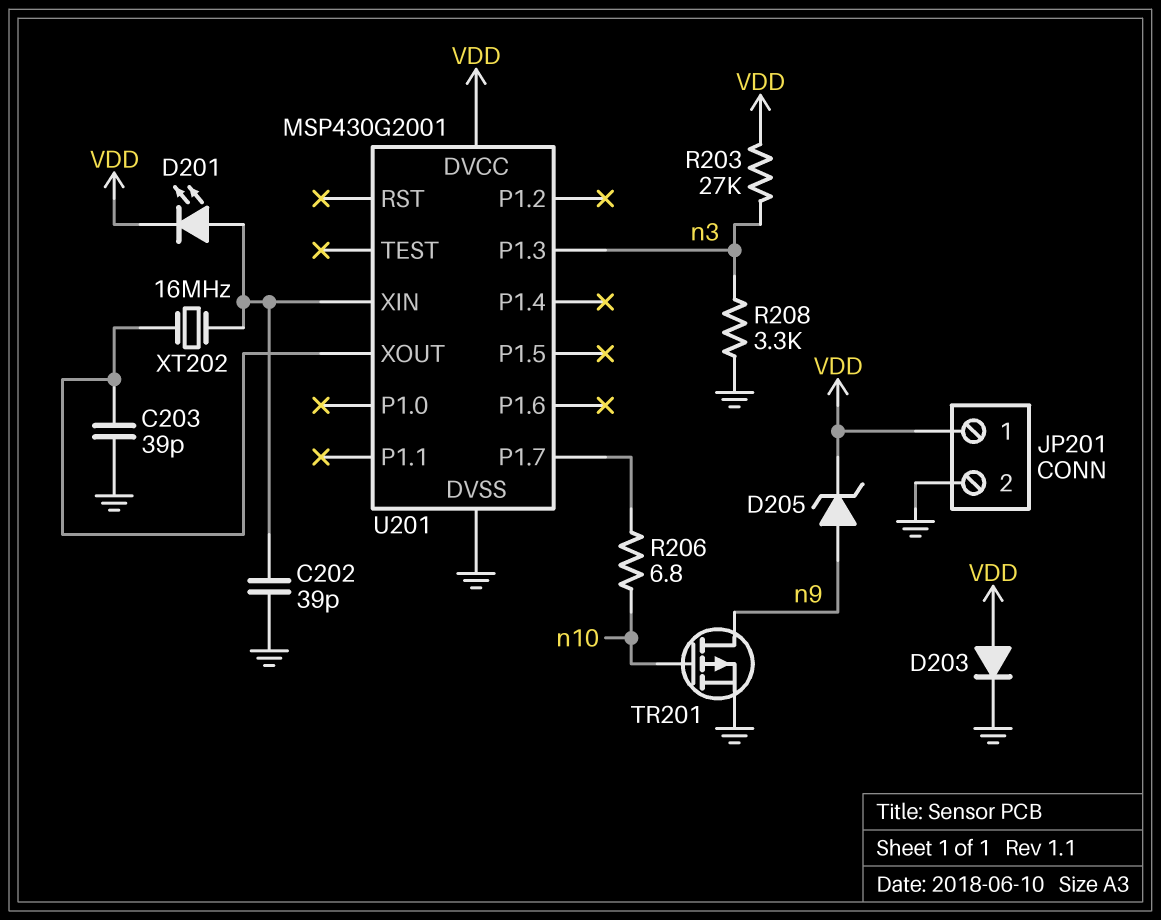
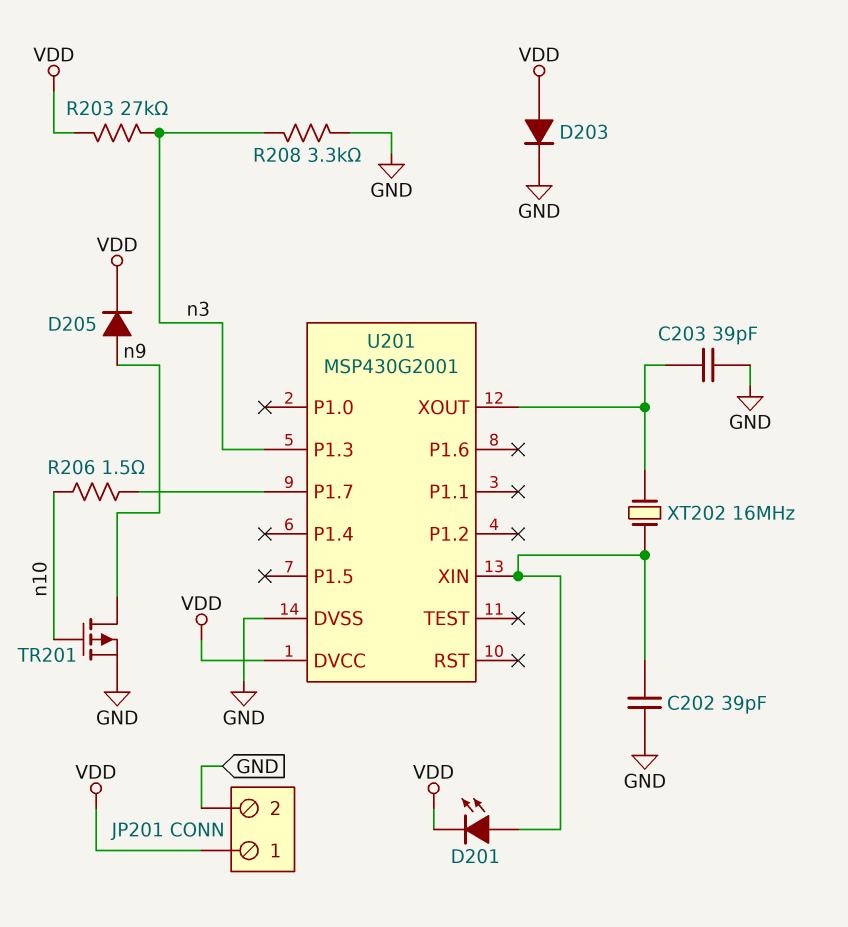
D205: zener (A n9, K VDD) -> diode (A n9, K VDD)
R206: 6.8 (U201/P1.7, n10) -> 1.5 (U201/P1.7, n10)

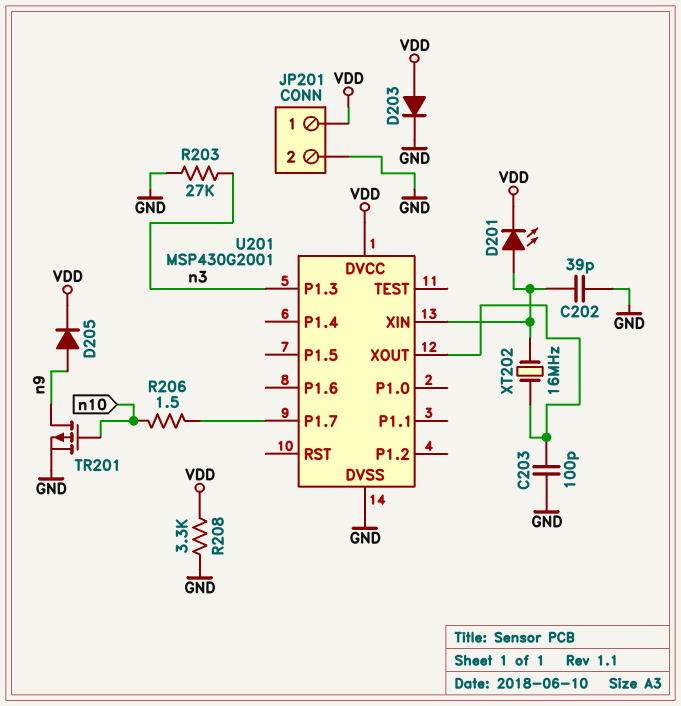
C203: 39pF (GND, U201/XOUT) -> 100pF (GND, U201/XOUT)
R203: 27k (VDD, n3) -> 27k (GND, n3)
R208: 3.3k (GND, n3) -> 3.3k (GND, VDD)

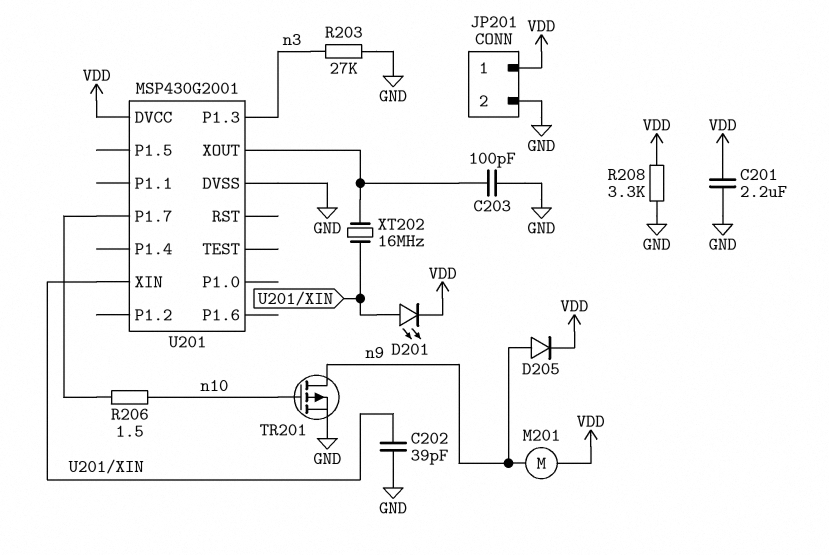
C201: none -> 2.2uF (GND, VDD)
D203: diode (A VDD, K GND) -> none
M201: none -> motor (VDD, n9)

